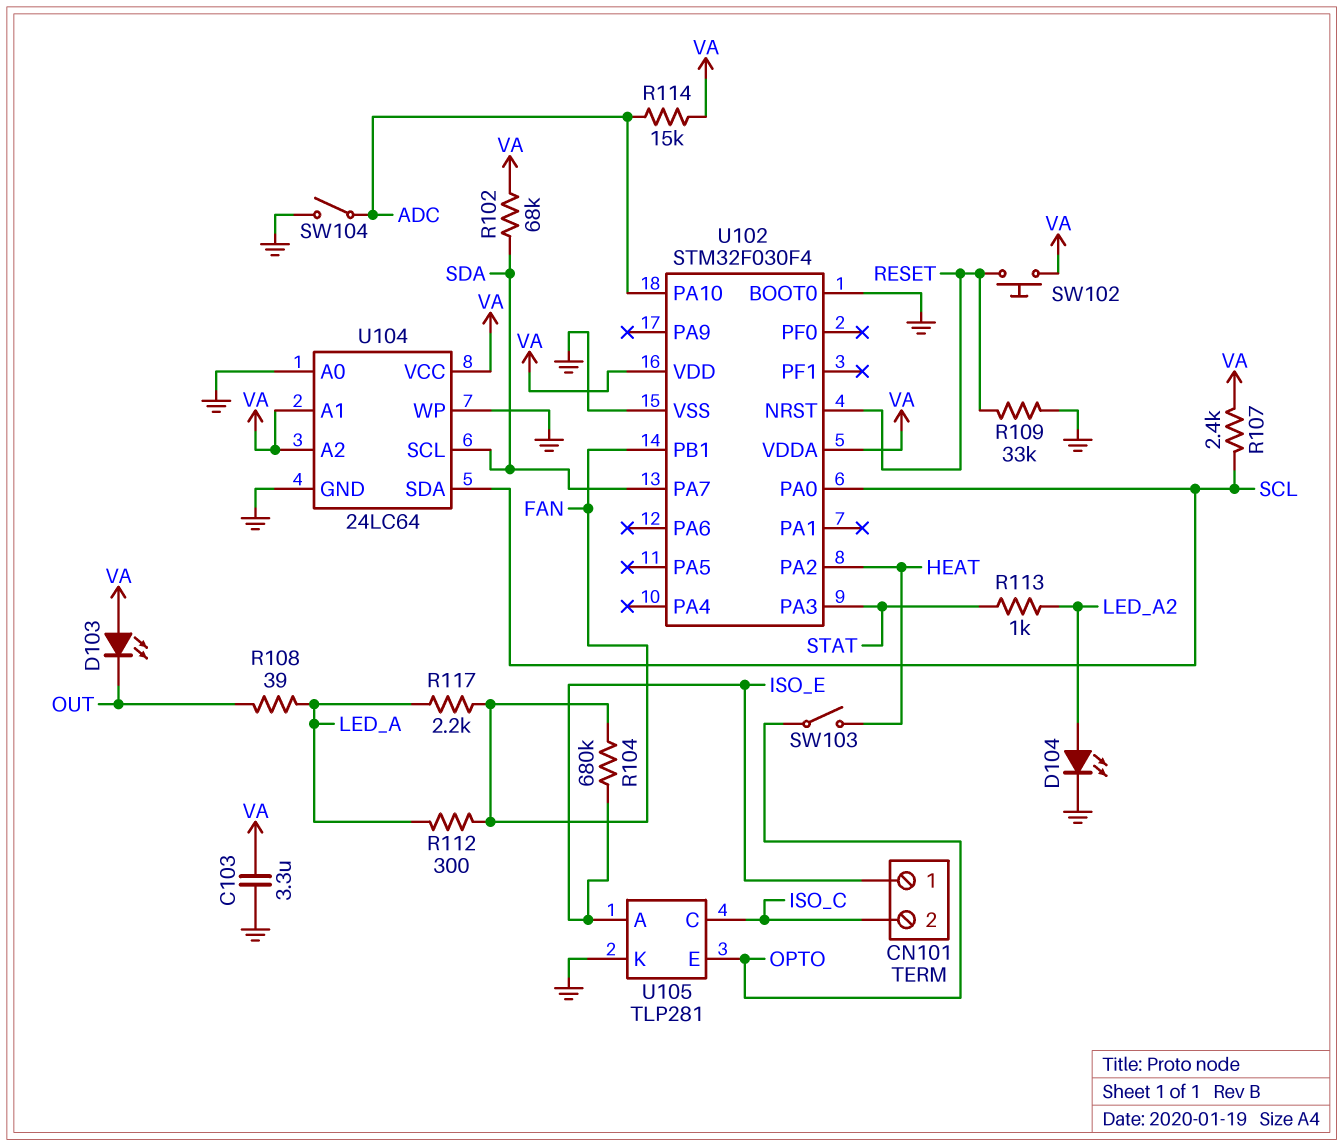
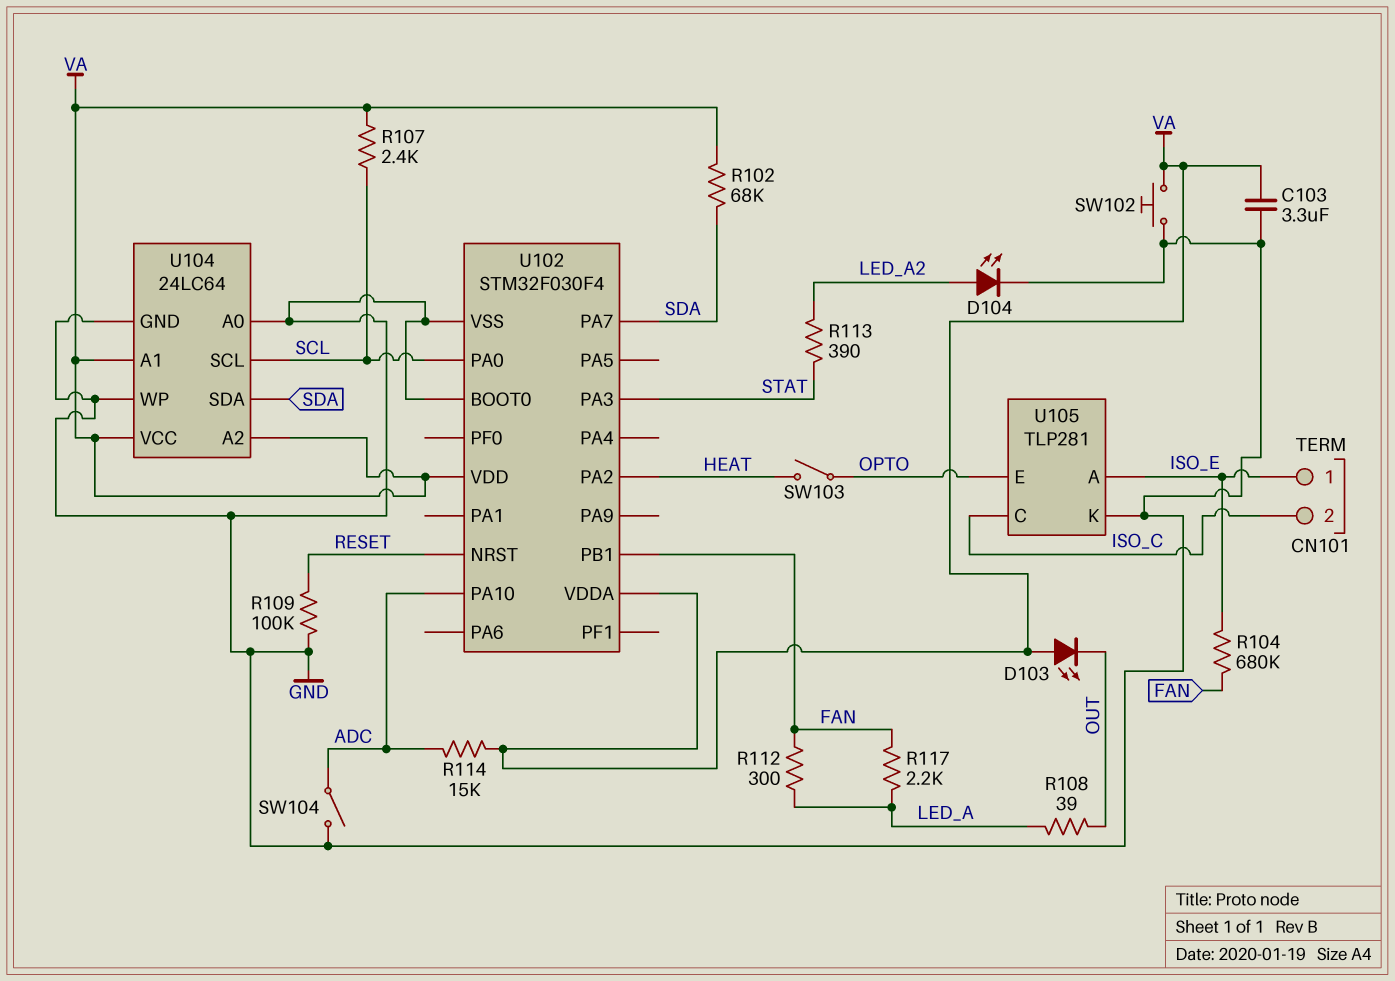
R109: 33k (GND, RESET) -> 100k (GND, RESET)
R113: 1k (LED_A2, STAT) -> 390 (LED_A2, STAT)
SW102: button (RESET, VA) -> button (GND, VA)
U104 pin SCL: SDA -> SCL
U104 pin SDA: SCL -> SDA

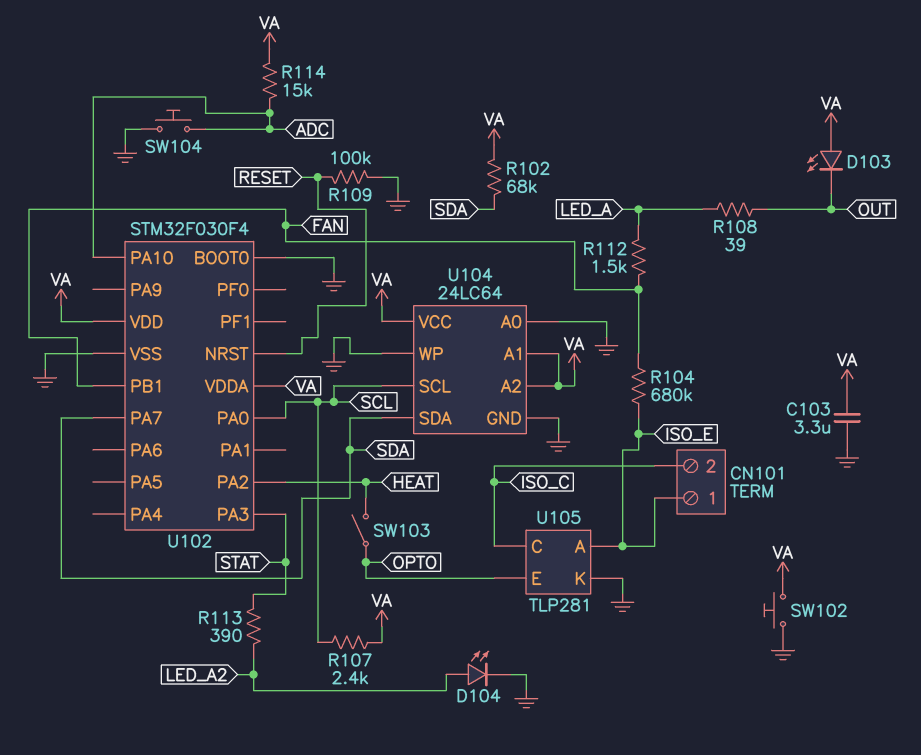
R112: 300 (FAN, LED_A) -> 1.5k (FAN, LED_A)
R117: 2.2k (FAN, LED_A) -> none
SW104: switch (ADC, GND) -> button (ADC, GND)

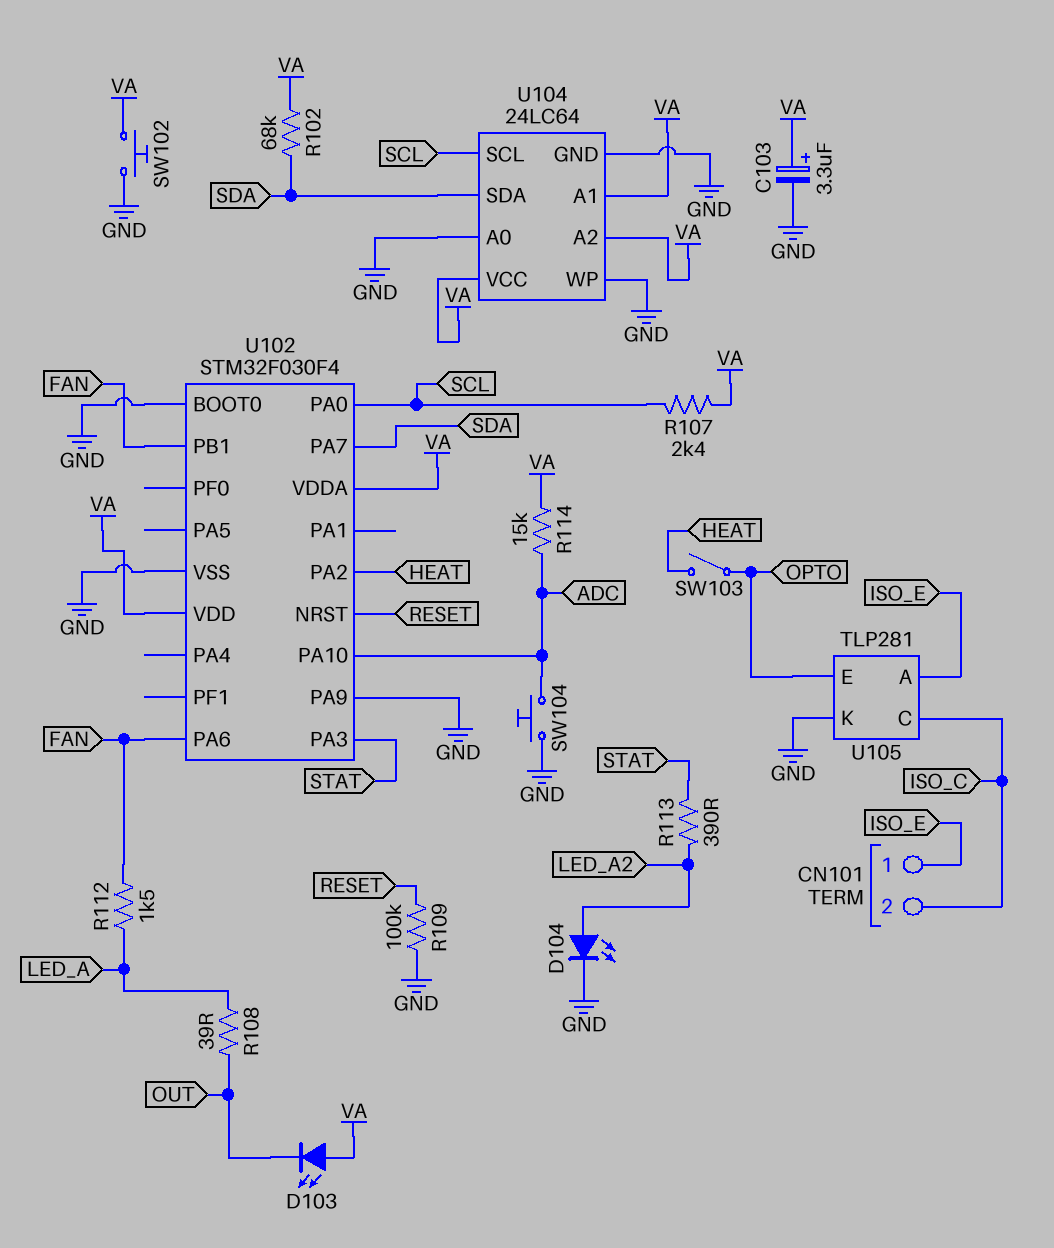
C103: 3.3uF (GND, VA) -> 3.3uF (plus VA, minus GND)
R104: 680k (FAN, ISO_E) -> none
U102 pin PA6: none -> FAN
U102 pin PA9: none -> GND

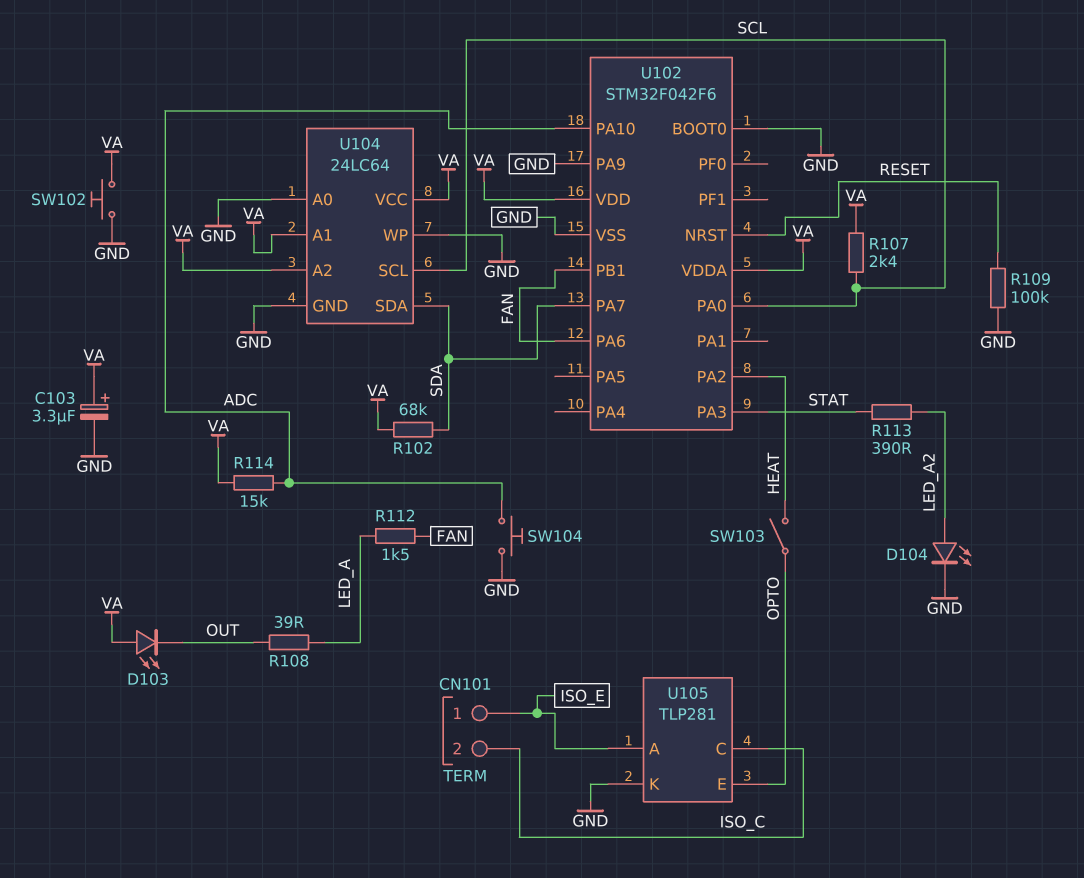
U102: STM32F030F4 -> STM32F042F6

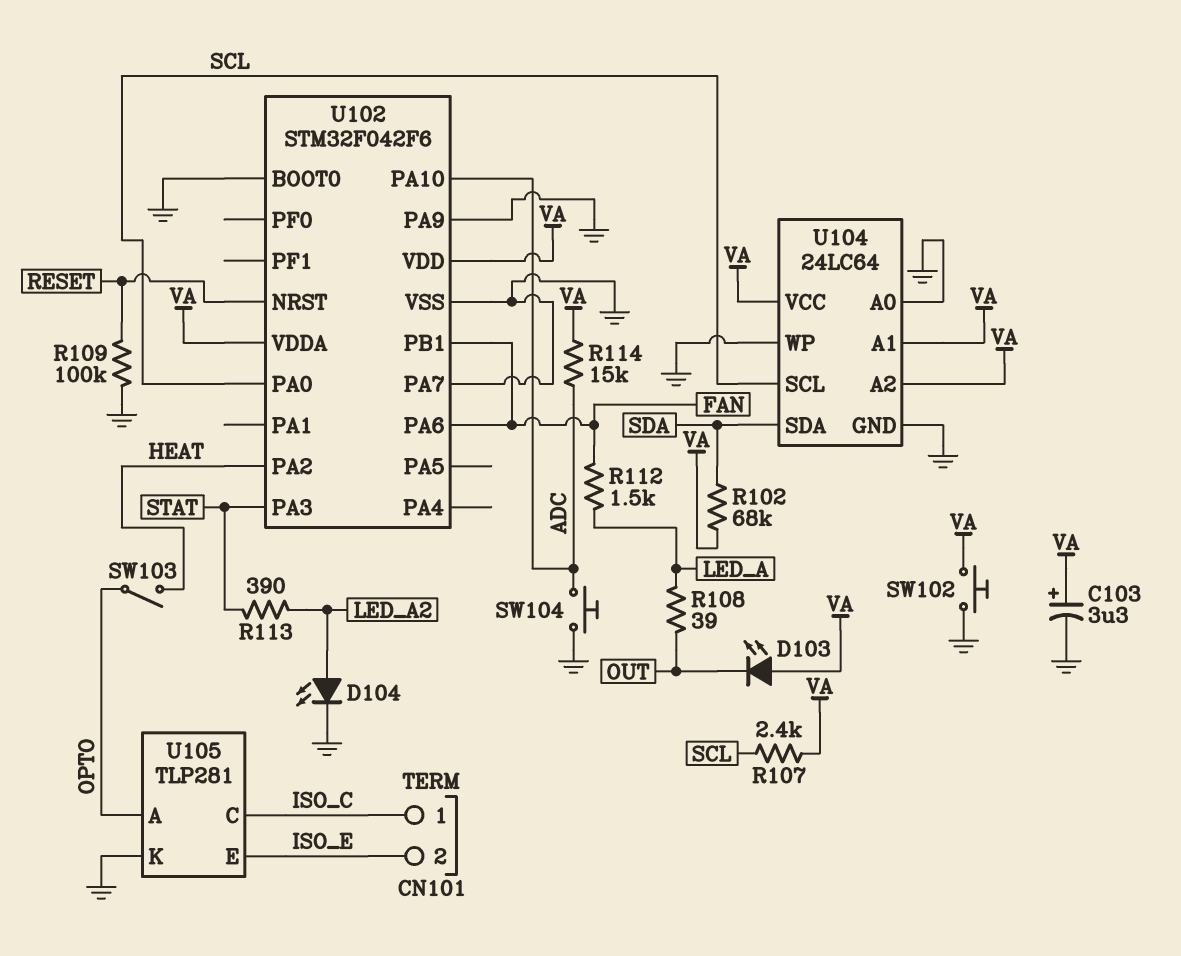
CN101 pin 1: ISO_E -> ISO_C
CN101 pin 2: ISO_C -> ISO_E
U102 pin PA7: SDA -> GND
U105 pin A: ISO_E -> OPTO
U105 pin E: OPTO -> ISO_E

